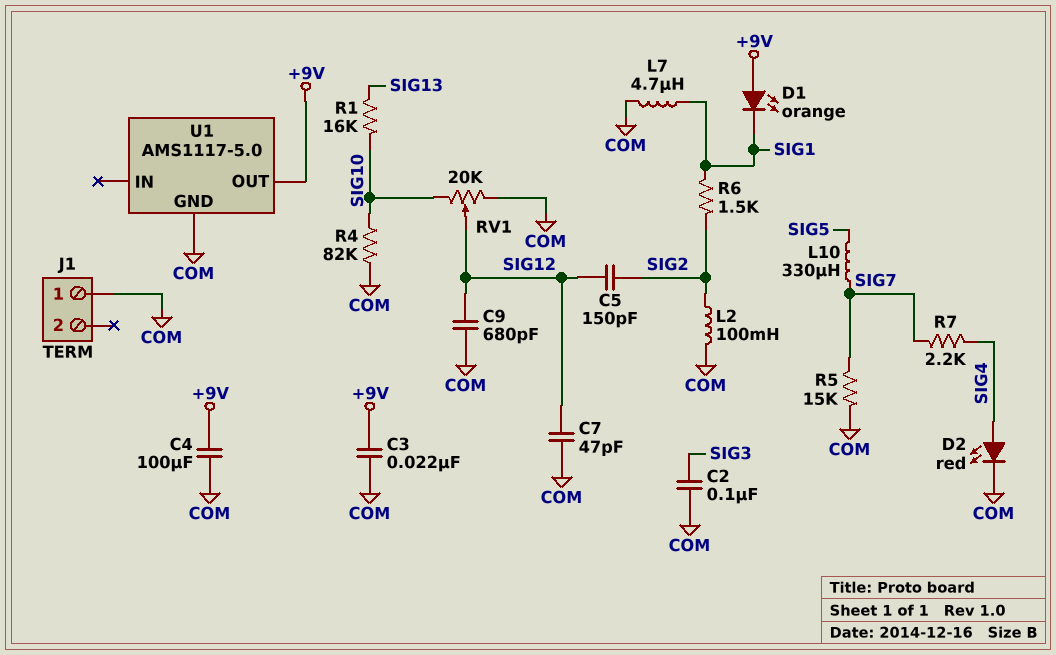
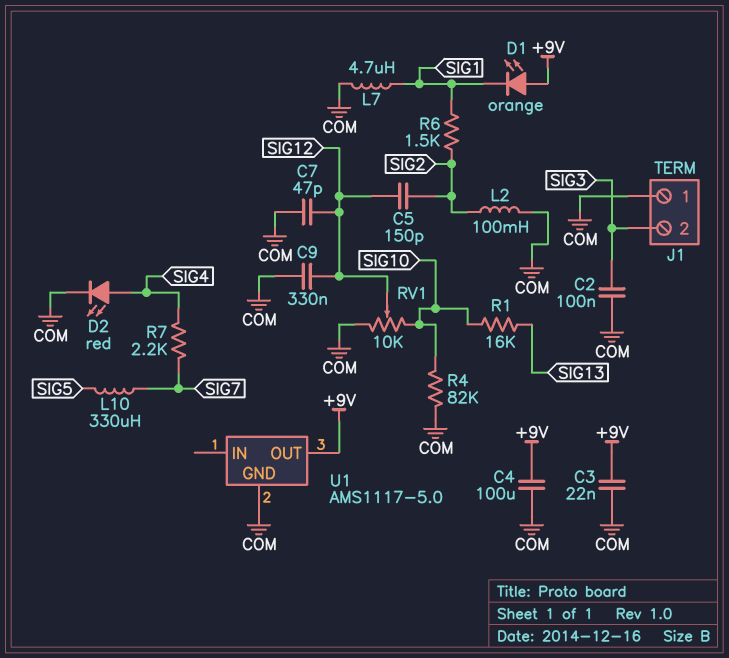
C9: 680pF (COM, SIG12) -> 330nF (COM, SIG12)
J1 pin 2: none -> SIG3
R5: 15k (COM, SIG7) -> none
RV1: 20k (COM, SIG10, wiper SIG12) -> 10k (COM, SIG10, wiper SIG12)

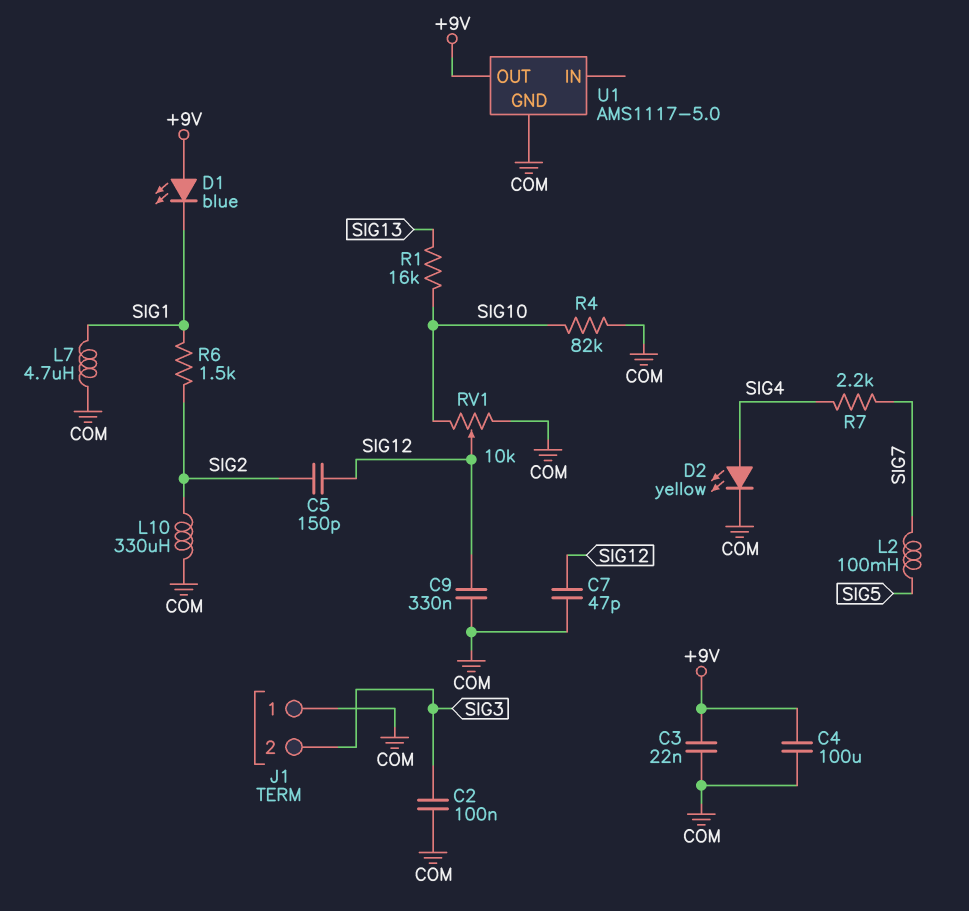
D1: LED orange (A +9V, K SIG1) -> LED blue (A +9V, K SIG1)
D2: LED red (A SIG4, K COM) -> LED yellow (A SIG4, K COM)
L2: 100mH (COM, SIG2) -> 100mH (SIG5, SIG7)
L10: 330uH (SIG5, SIG7) -> 330uH (COM, SIG2)

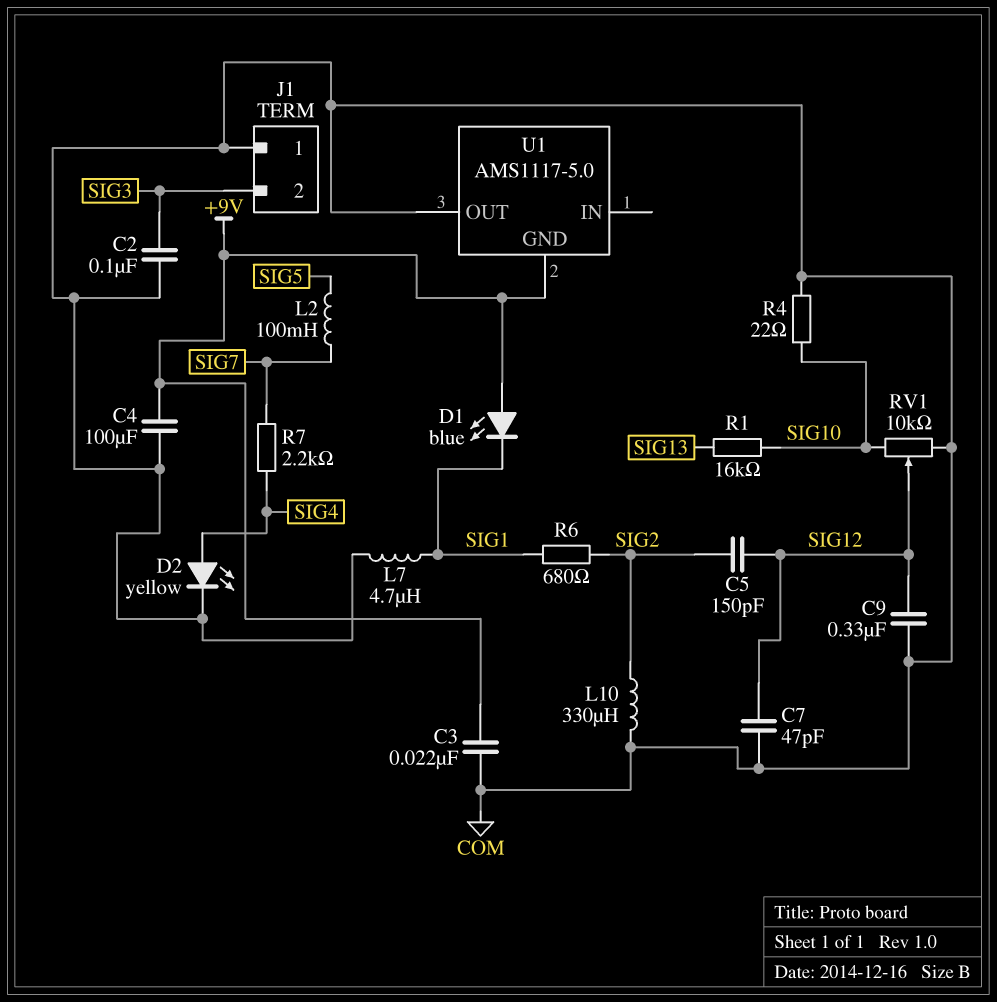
R4: 82k (COM, SIG10) -> 22 (COM, SIG10)
R6: 1.5k (SIG1, SIG2) -> 680 (SIG1, SIG2)
U1 pin GND: COM -> +9V
U1 pin OUT: +9V -> COM

